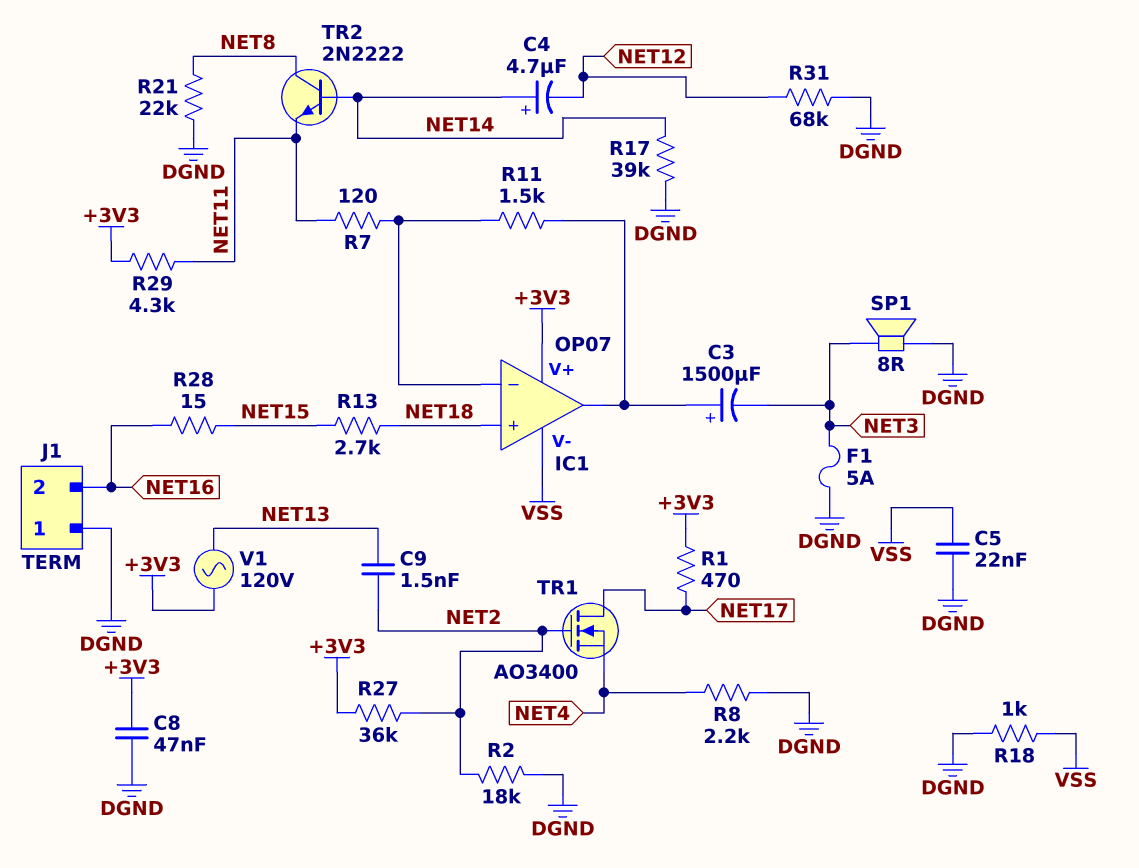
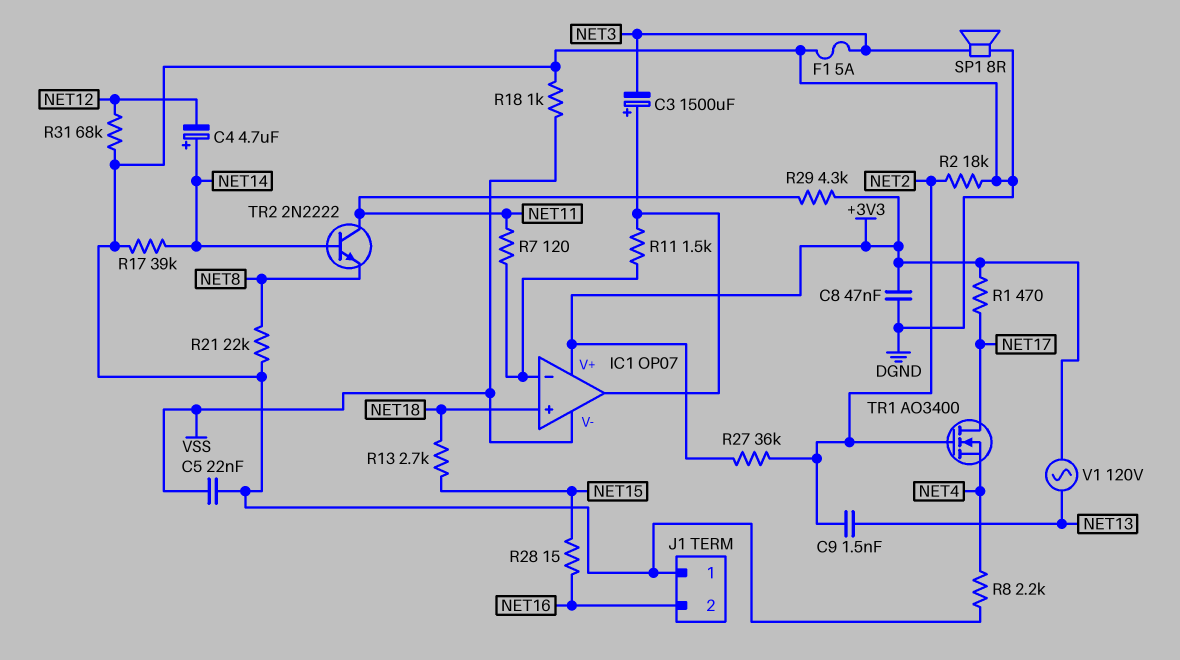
TR2: NPN 2N2222 (B NET14, C NET8, E NET11) -> NPN 2N2222 (B NET14, C NET11, E NET8)

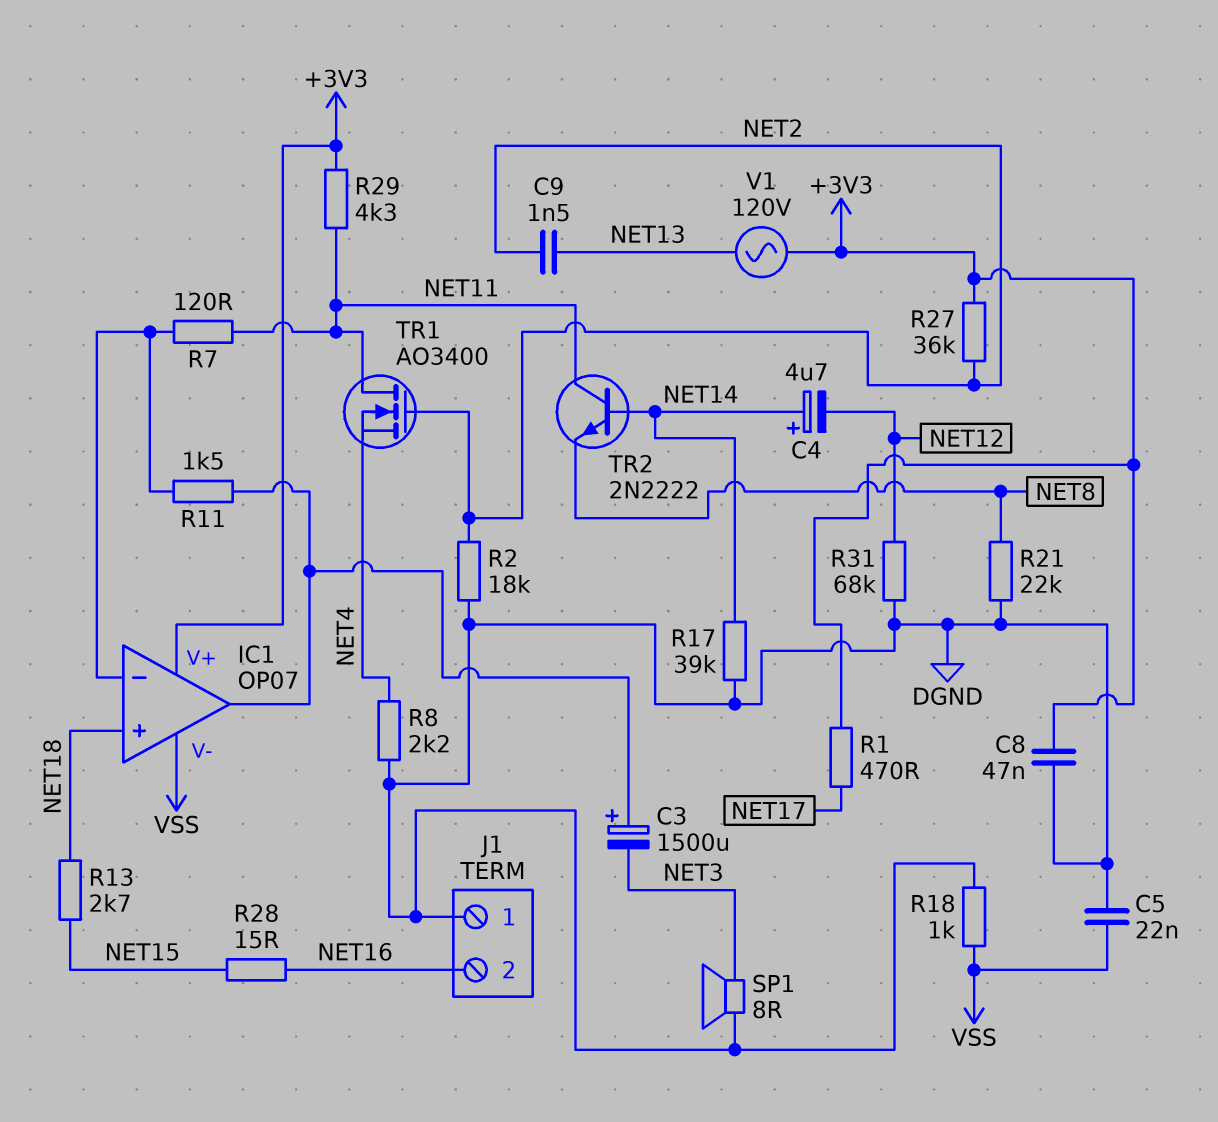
F1: 5A (DGND, NET3) -> none
TR1: NMOS AO3400 (G NET2, D NET17, S NET4) -> NMOS AO3400 (G NET2, D NET11, S NET4)

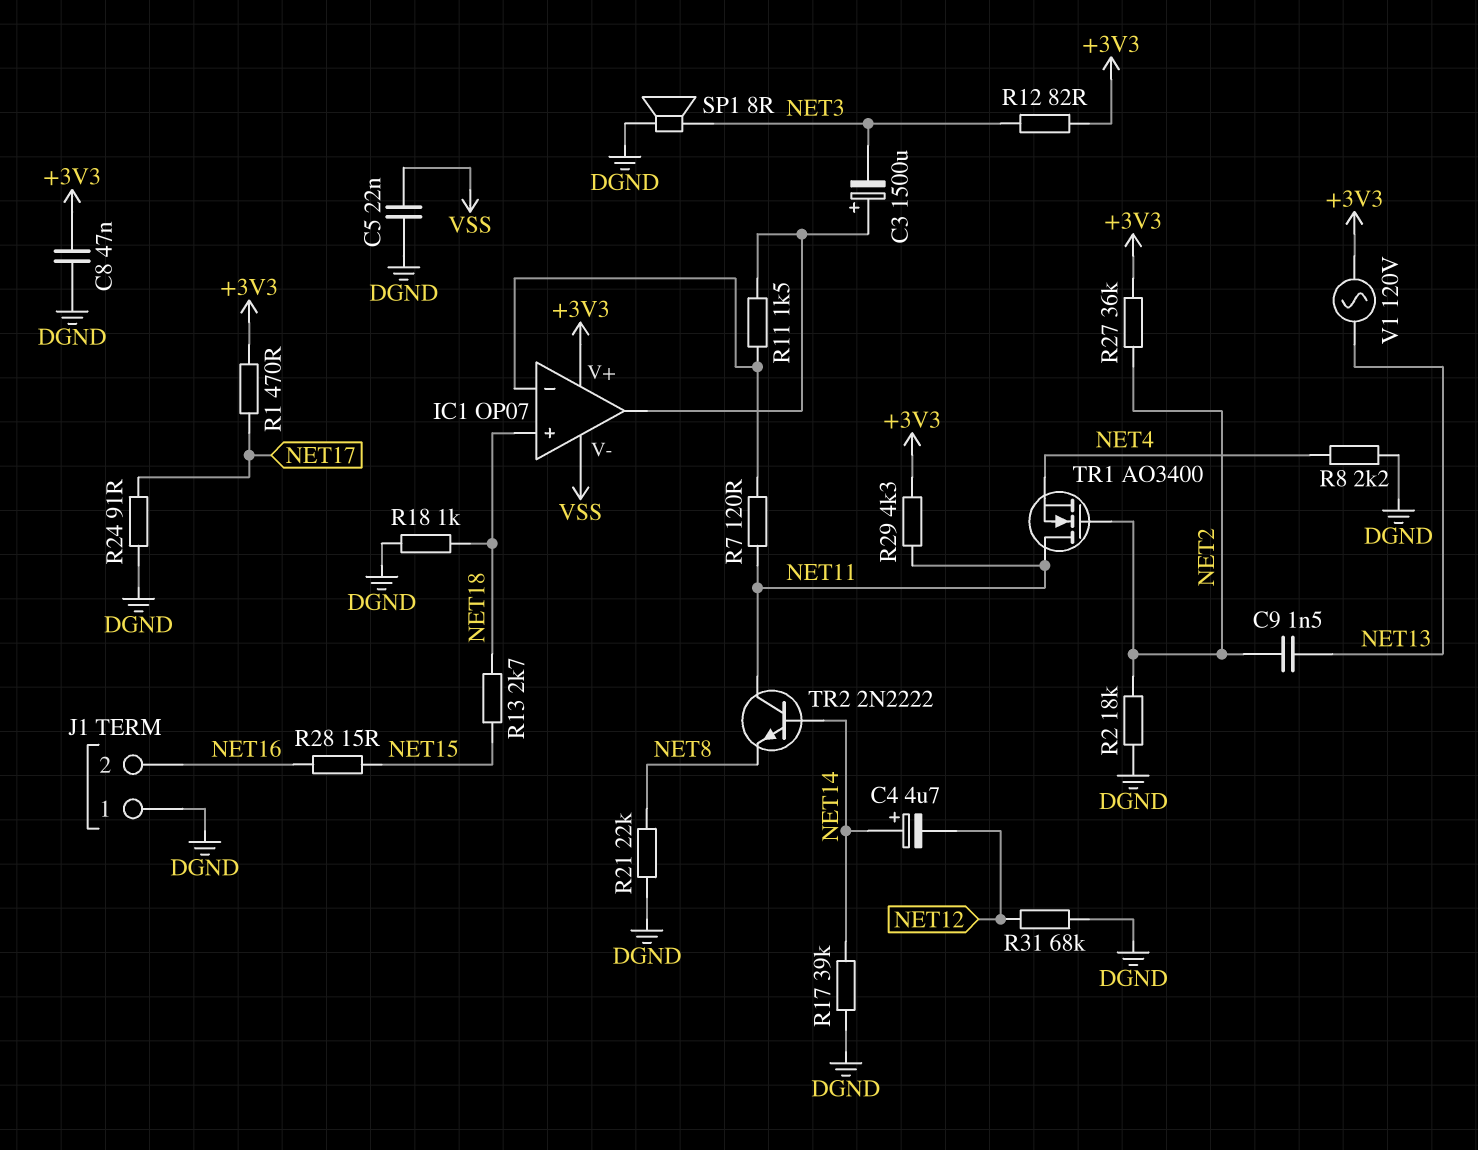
R12: none -> 82 (+3V3, NET3)
R18: 1k (DGND, VSS) -> 1k (DGND, NET18)
R24: none -> 91 (DGND, NET17)

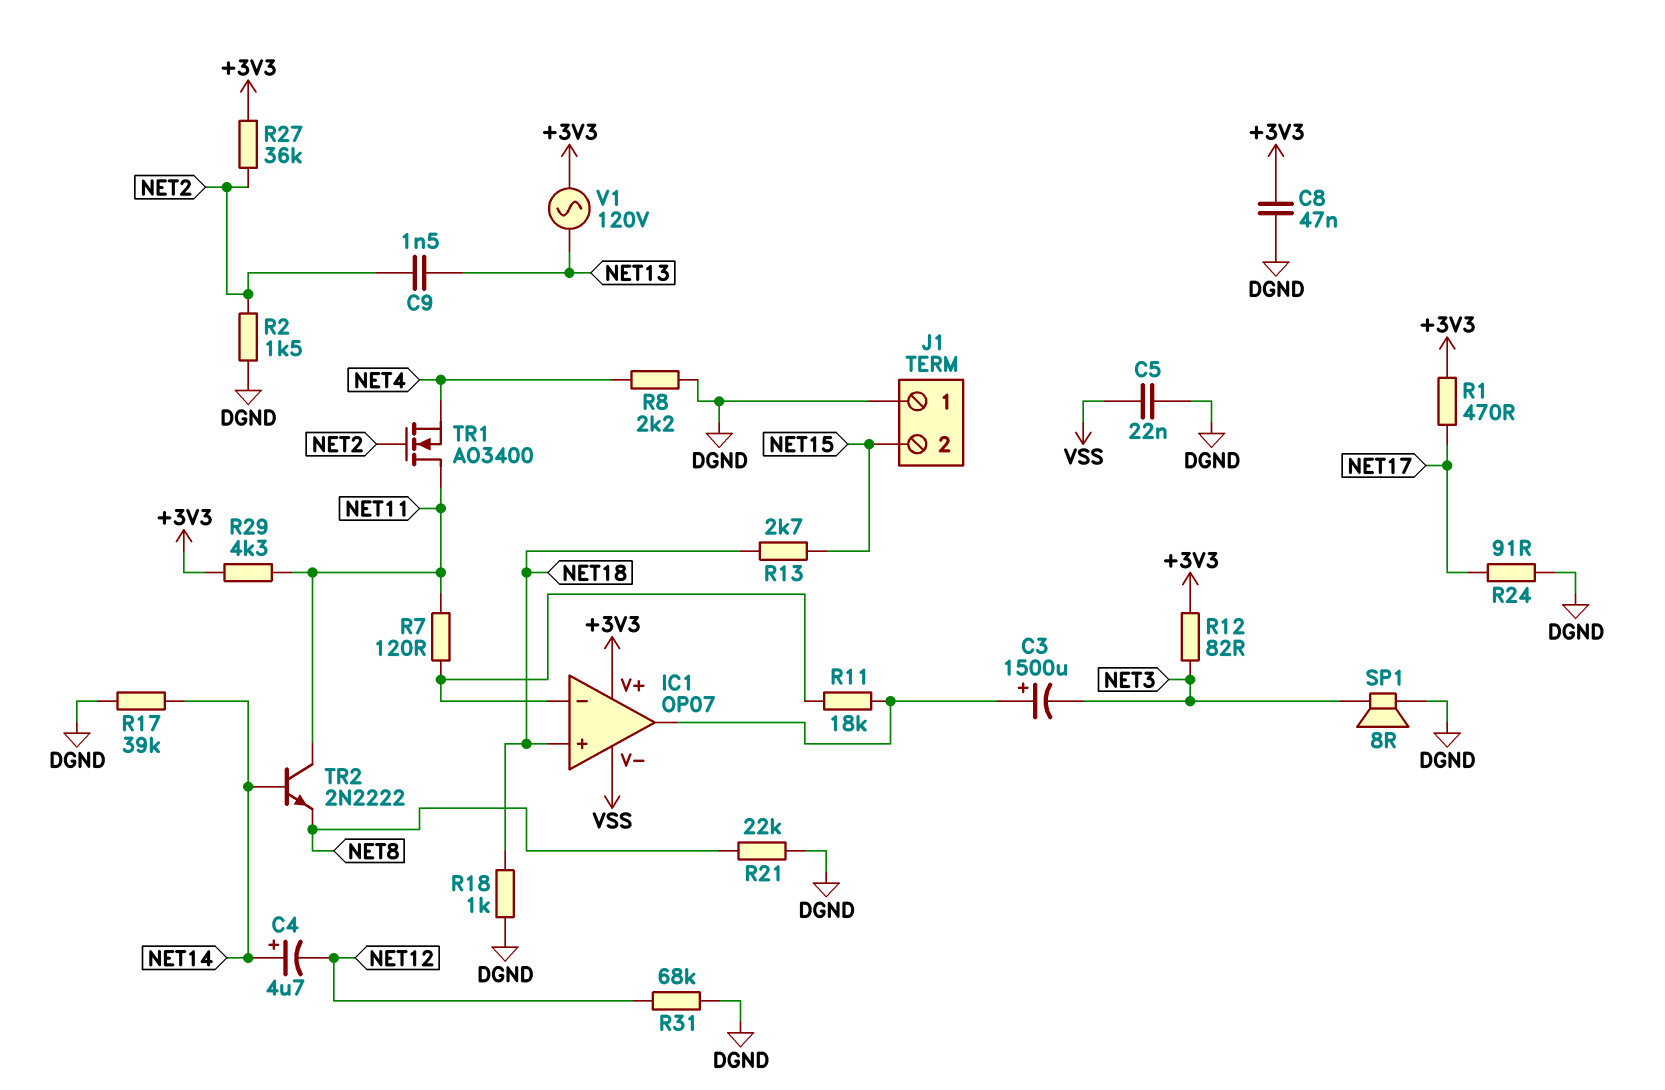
J1 pin 2: NET16 -> NET15
R2: 18k (DGND, NET2) -> 1.5k (DGND, NET2)
R11: 1.5k (IC1/in-, IC1/out) -> 18k (IC1/in-, IC1/out)
R28: 15 (NET15, NET16) -> none

